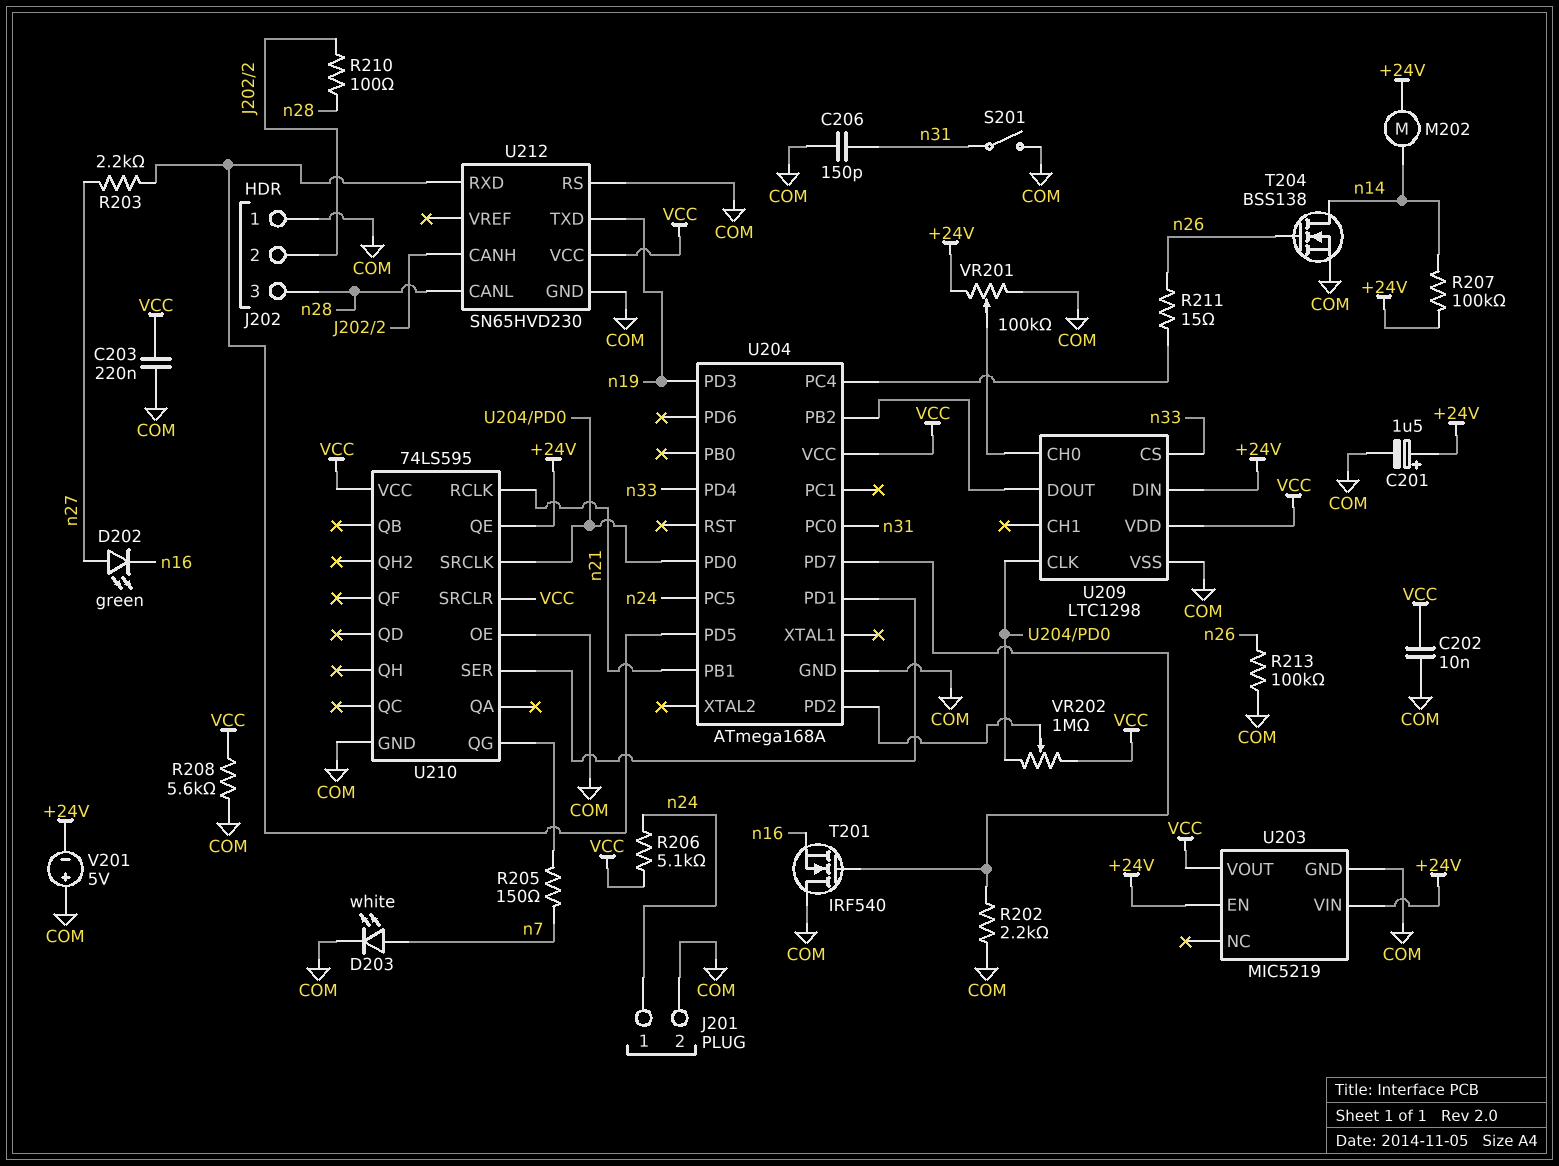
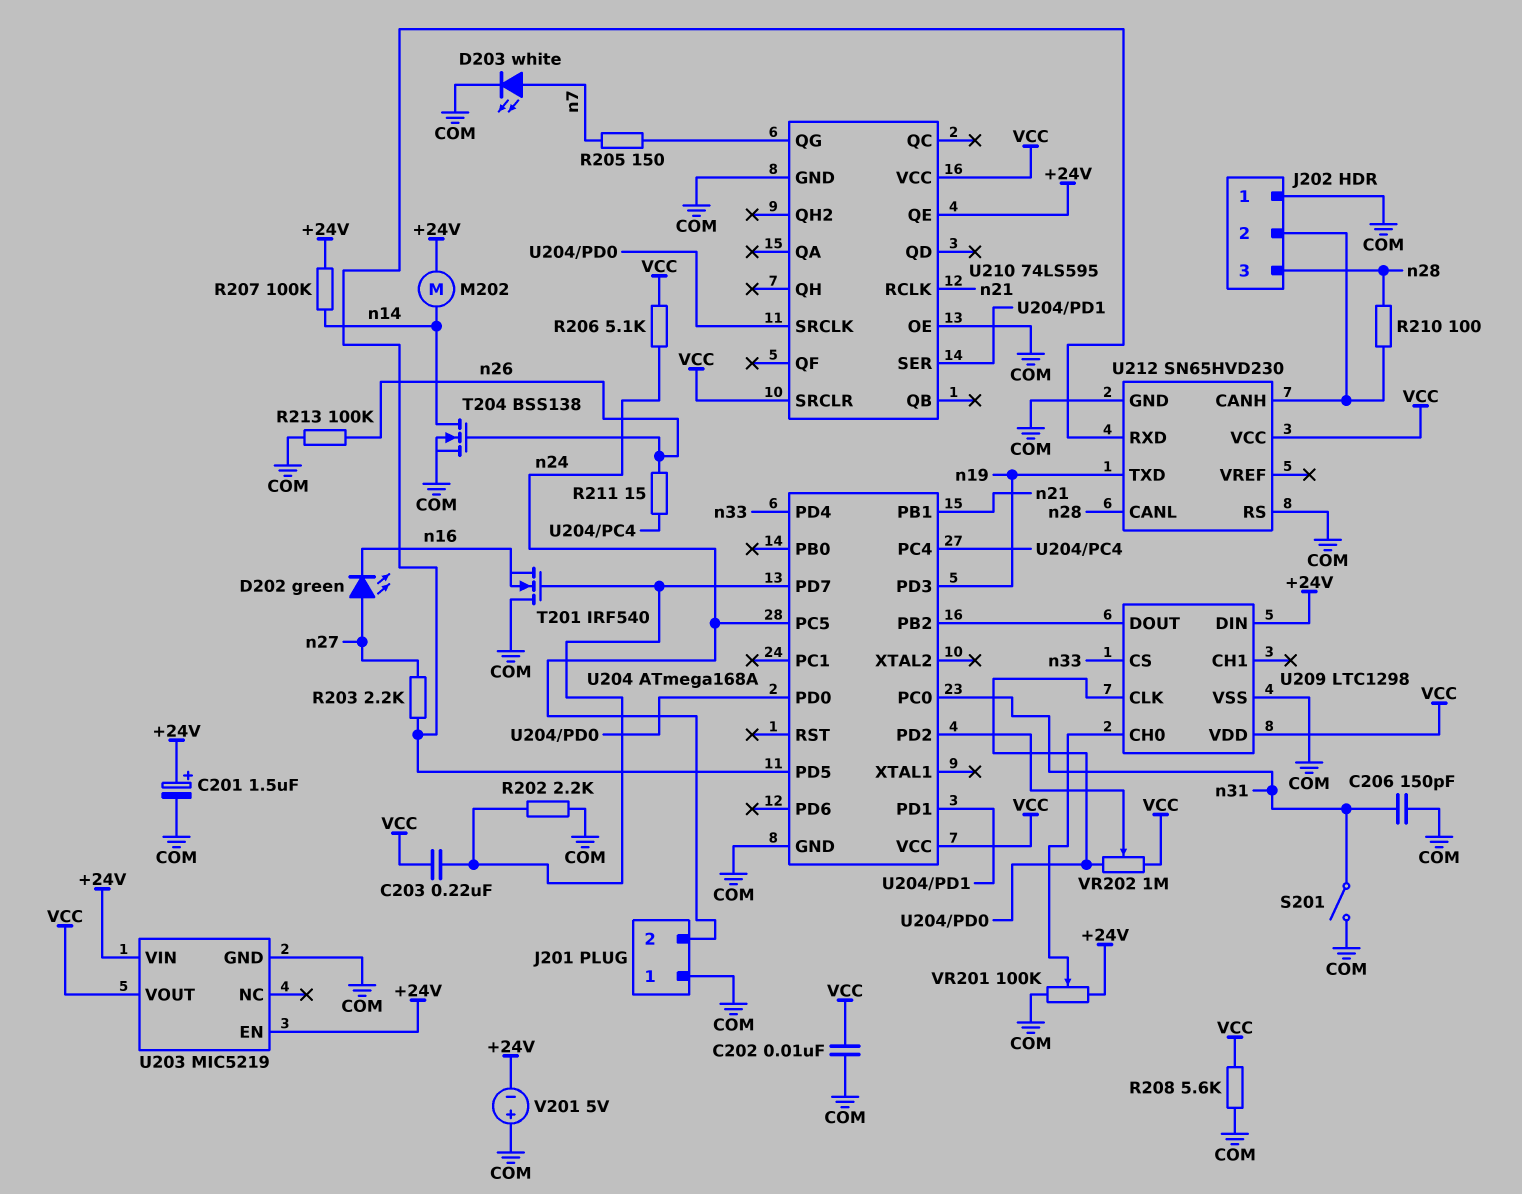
C203: 220nF (COM, VCC) -> 220nF (U204/PD7, VCC)
J201 pin 1: n24 -> COM
J201 pin 2: COM -> n24

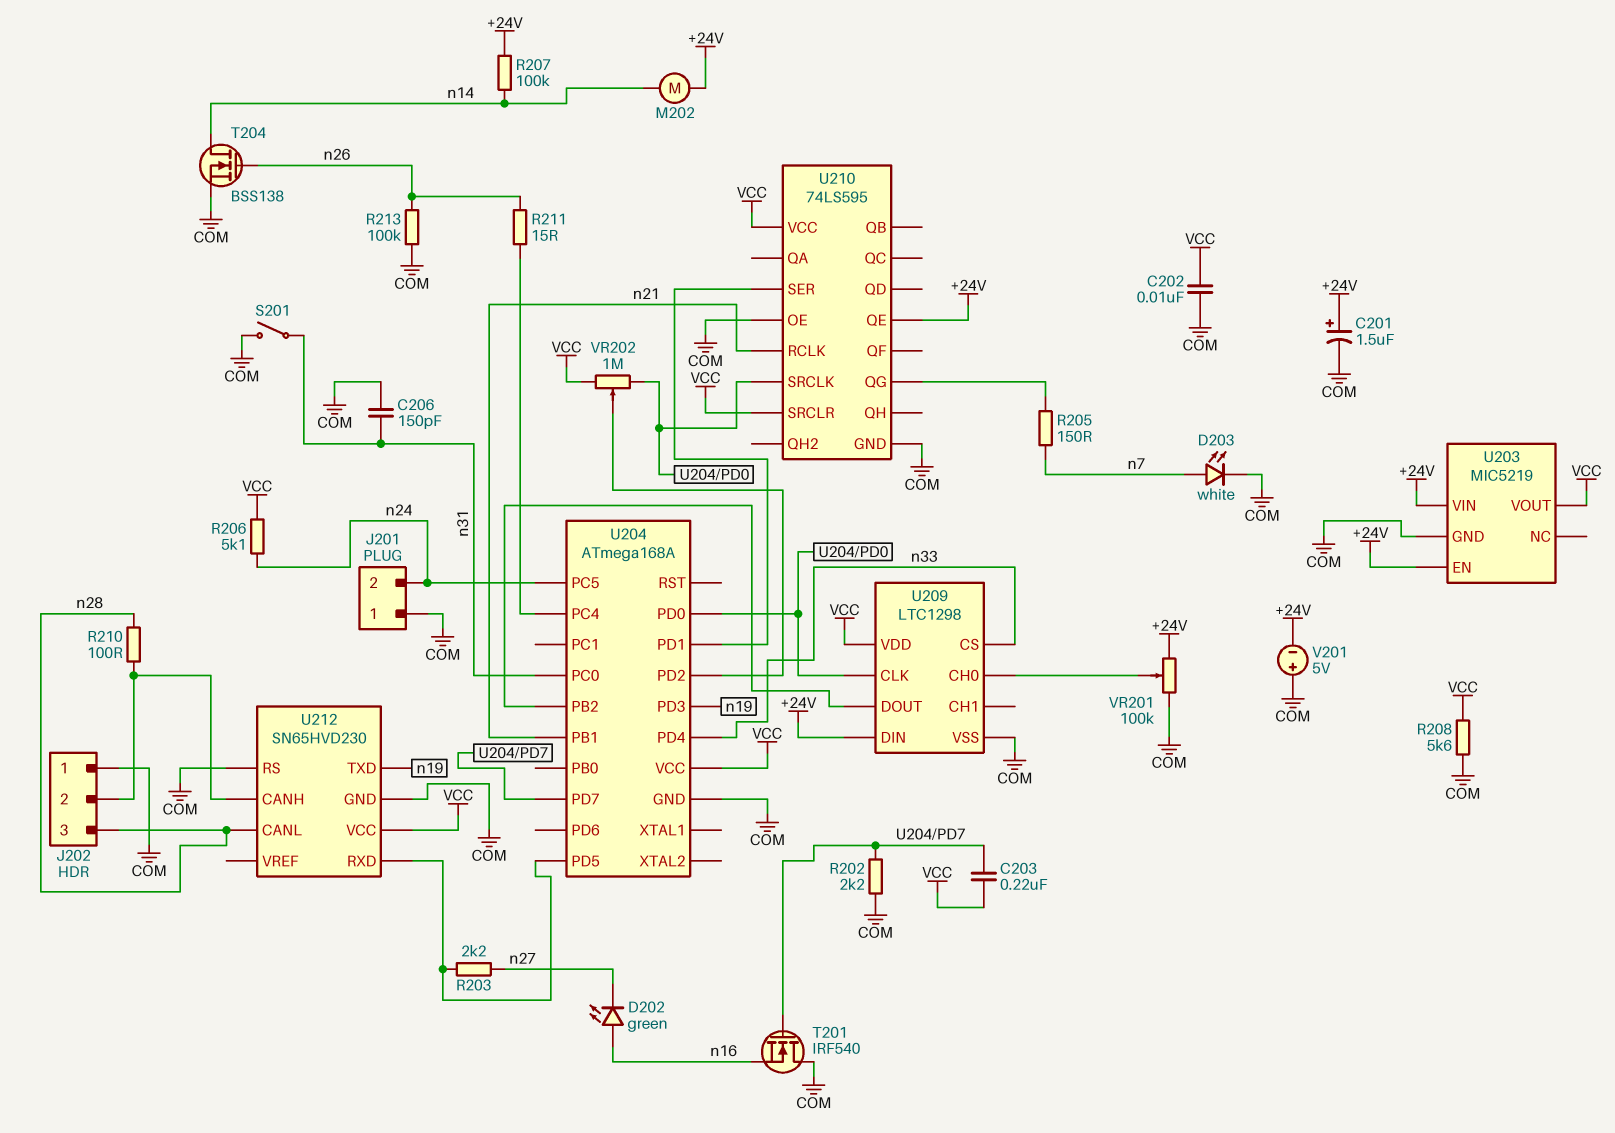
D202: LED green (A n27, K n16) -> LED green (A n16, K n27)

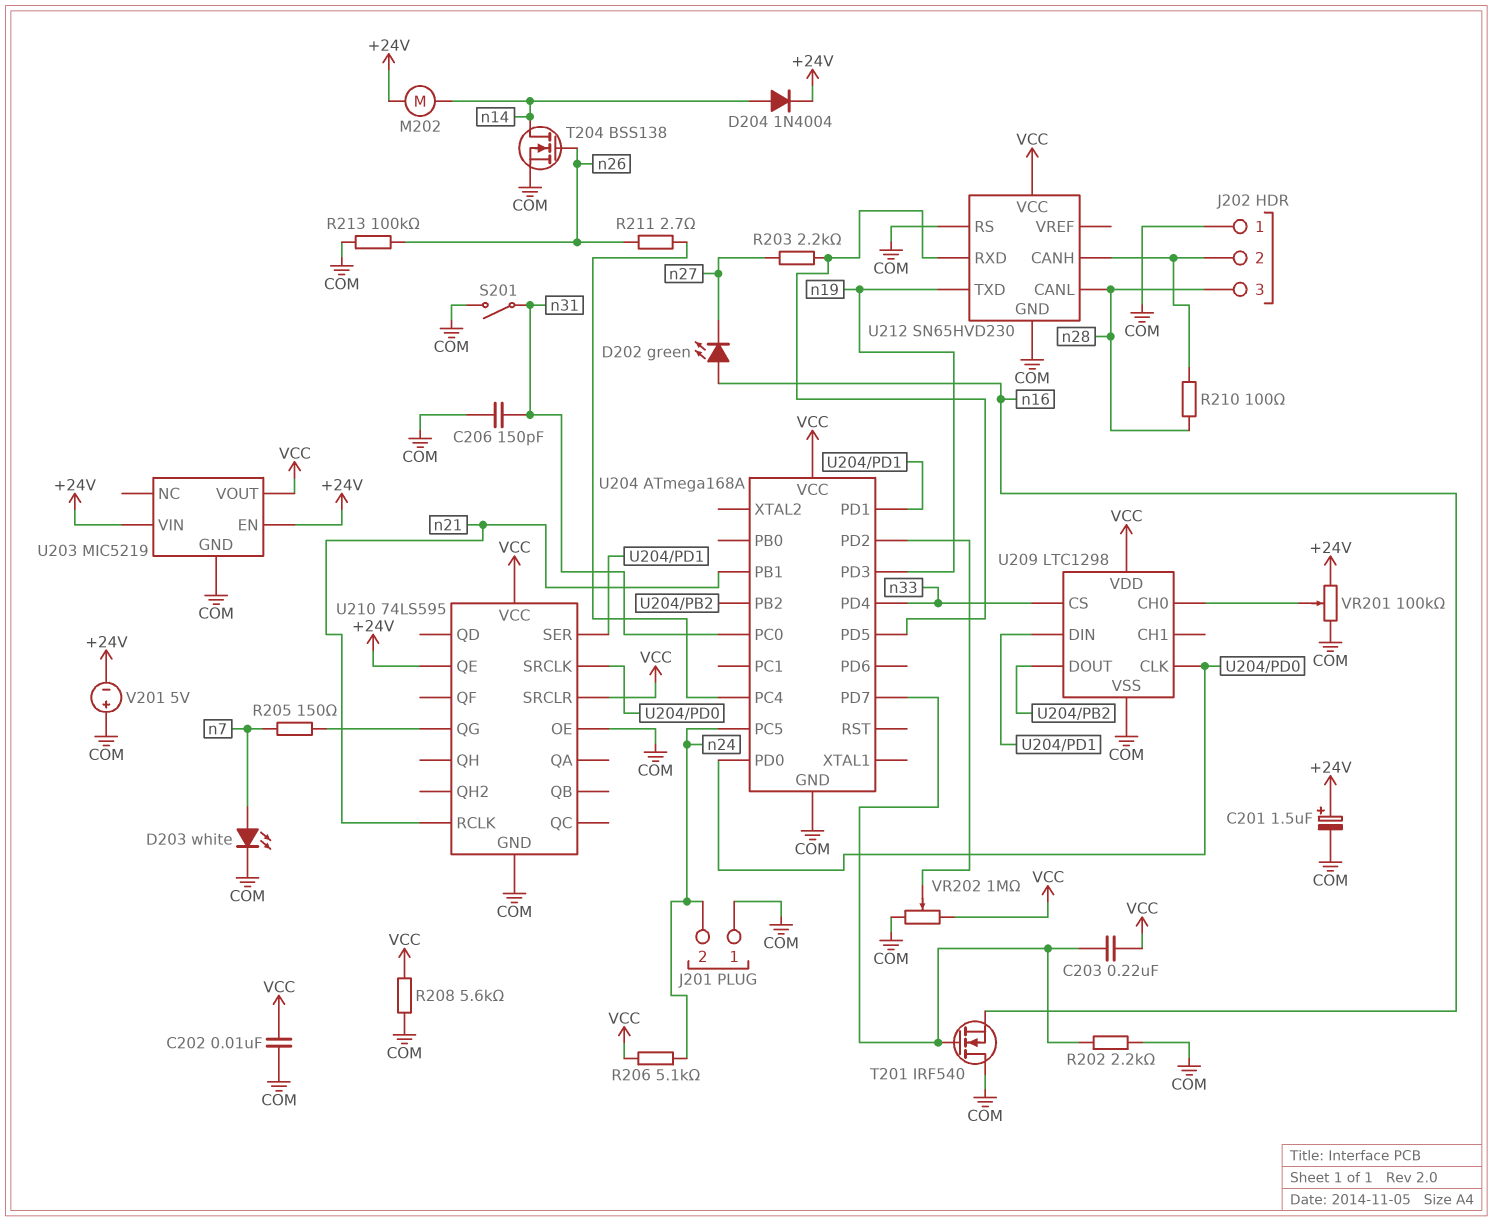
D204: none -> diode 1N4004 (A n14, K +24V)
R207: 100k (+24V, n14) -> none
R211: 15 (U204/PC4, n26) -> 2.7 (U204/PC4, n26)
U209 pin DIN: +24V -> U204/PD1
VR202: 1M (U204/PD0, VCC, wiper U204/PD2) -> 1M (COM, VCC, wiper U204/PD2)

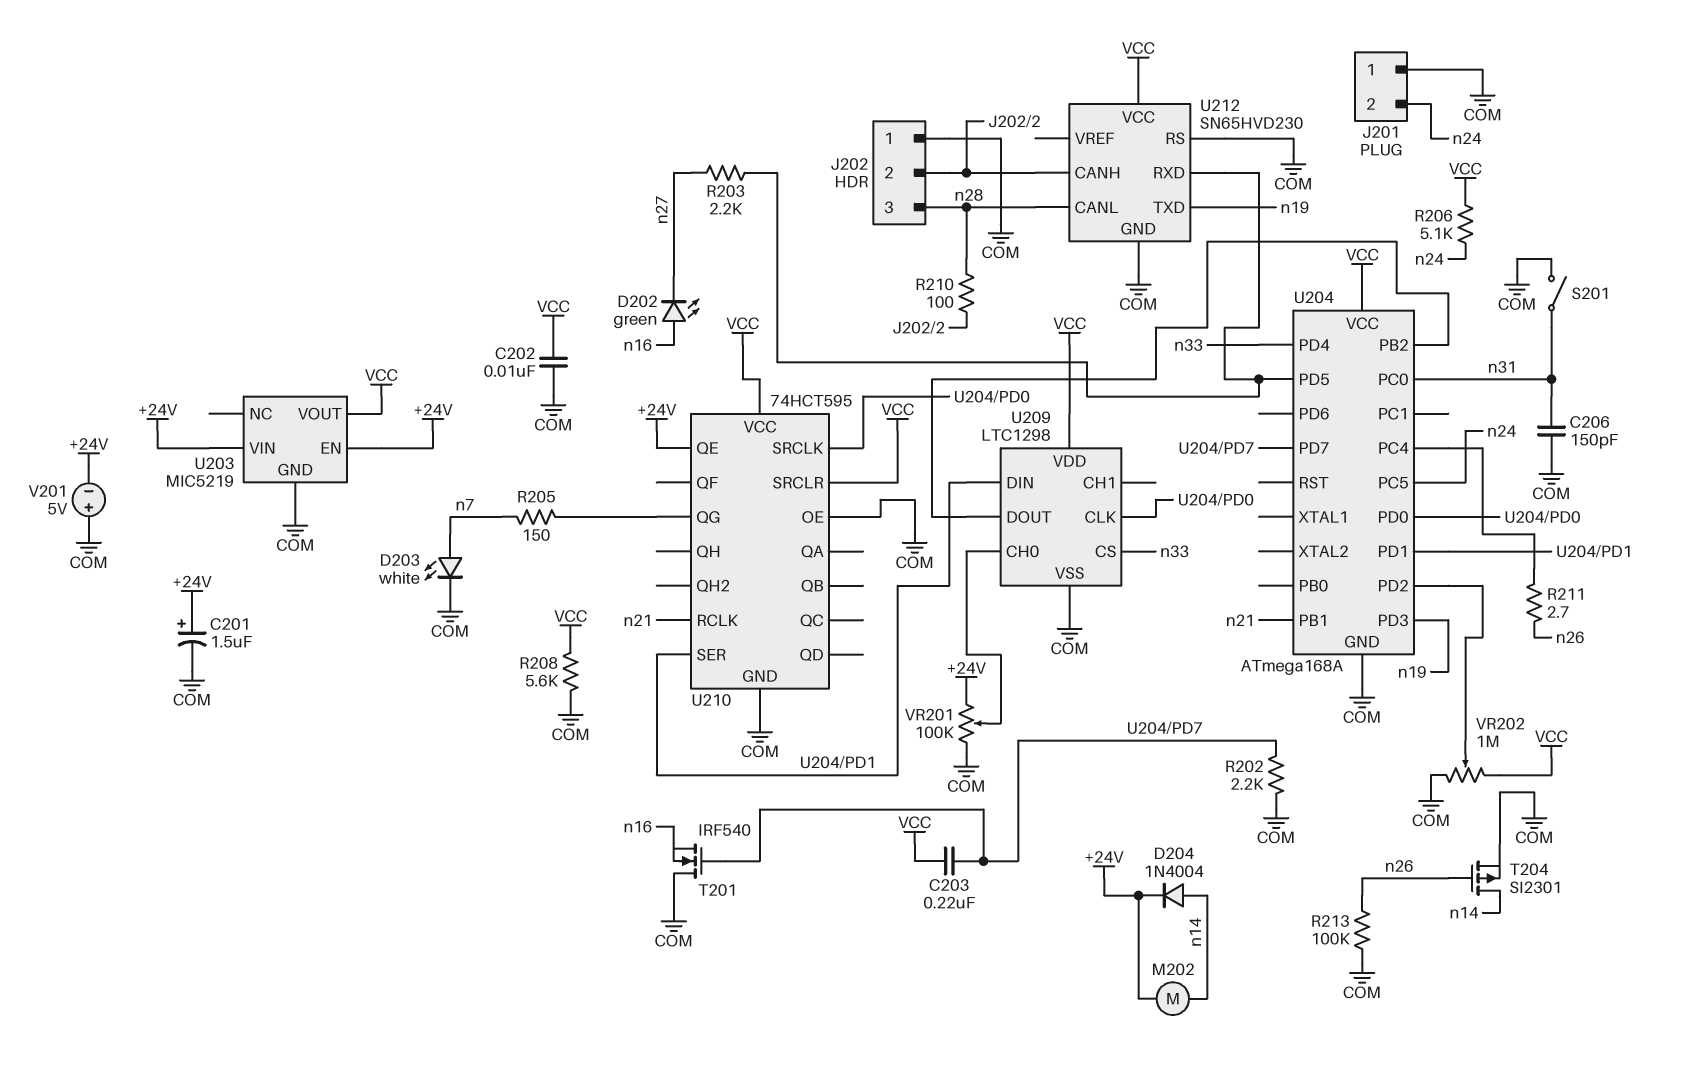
T204: NMOS BSS138 (G n26, D n14, S COM) -> PMOS SI2301 (G n26, D n14, S COM)
U210: 74LS595 -> 74HCT595

